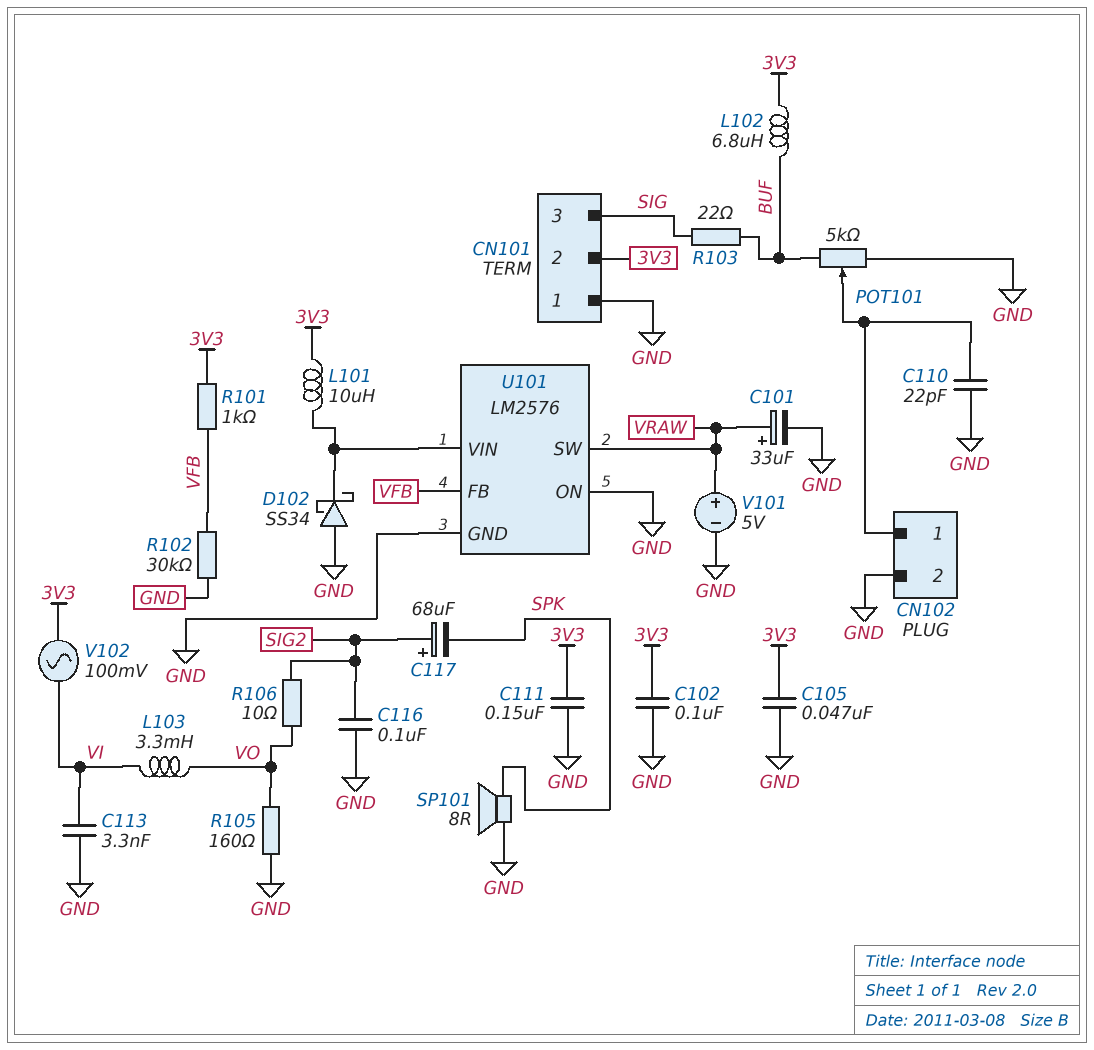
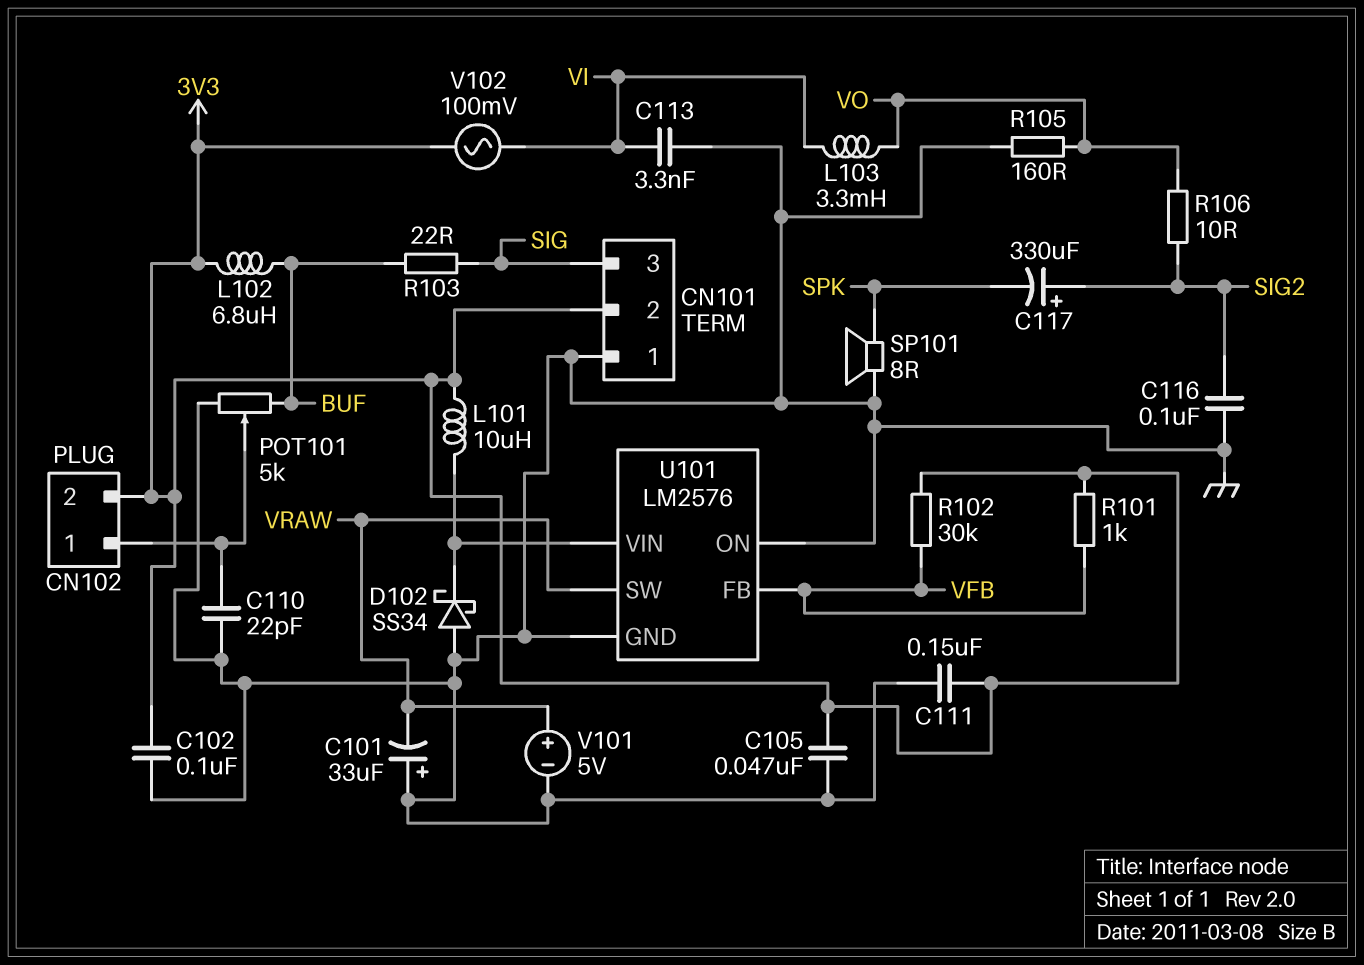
C101: 33uF (plus VRAW, minus GND) -> 33uF (plus GND, minus VRAW)
C117: 68uF (plus SIG2, minus SPK) -> 330uF (plus SIG2, minus SPK)
CN102 pin 2: GND -> 3V3
R102: 30k (GND, VFB) -> 30k (3V3, VFB)

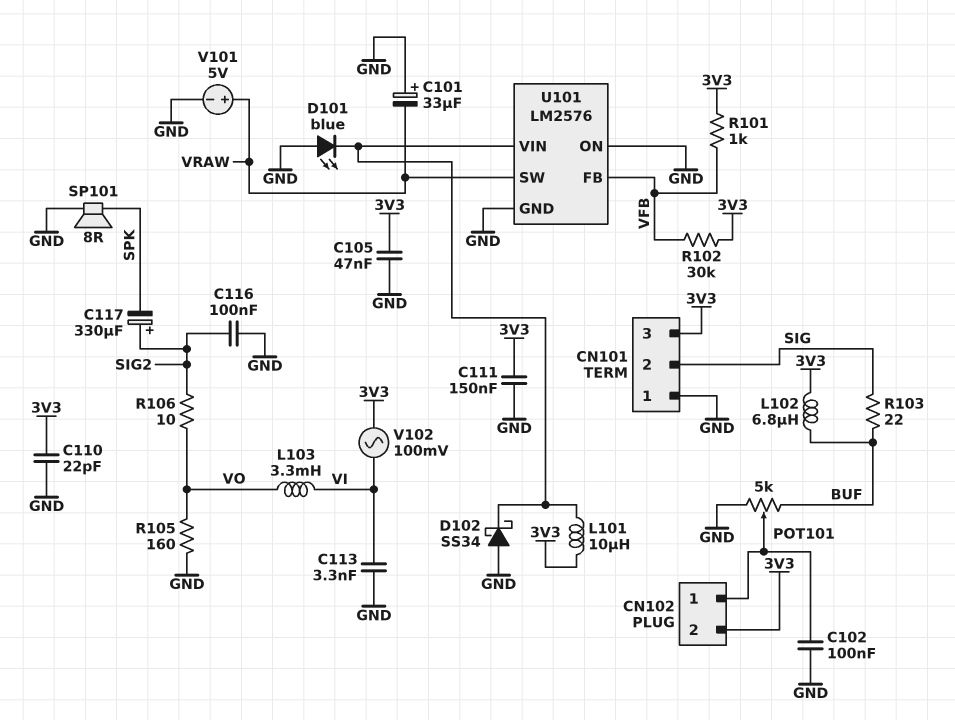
C102: 100nF (3V3, GND) -> 100nF (CN102/1, GND)
C110: 22pF (CN102/1, GND) -> 22pF (3V3, GND)
CN101 pin 2: 3V3 -> SIG
CN101 pin 3: SIG -> 3V3
D101: none -> LED blue (A GND, K U101/VIN)

